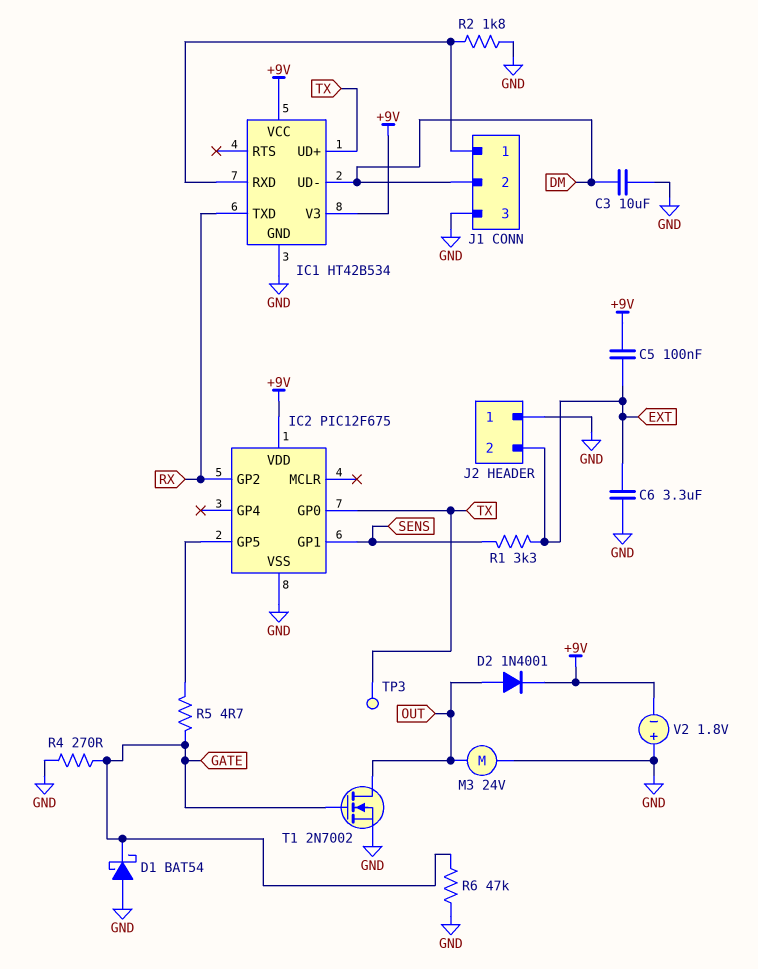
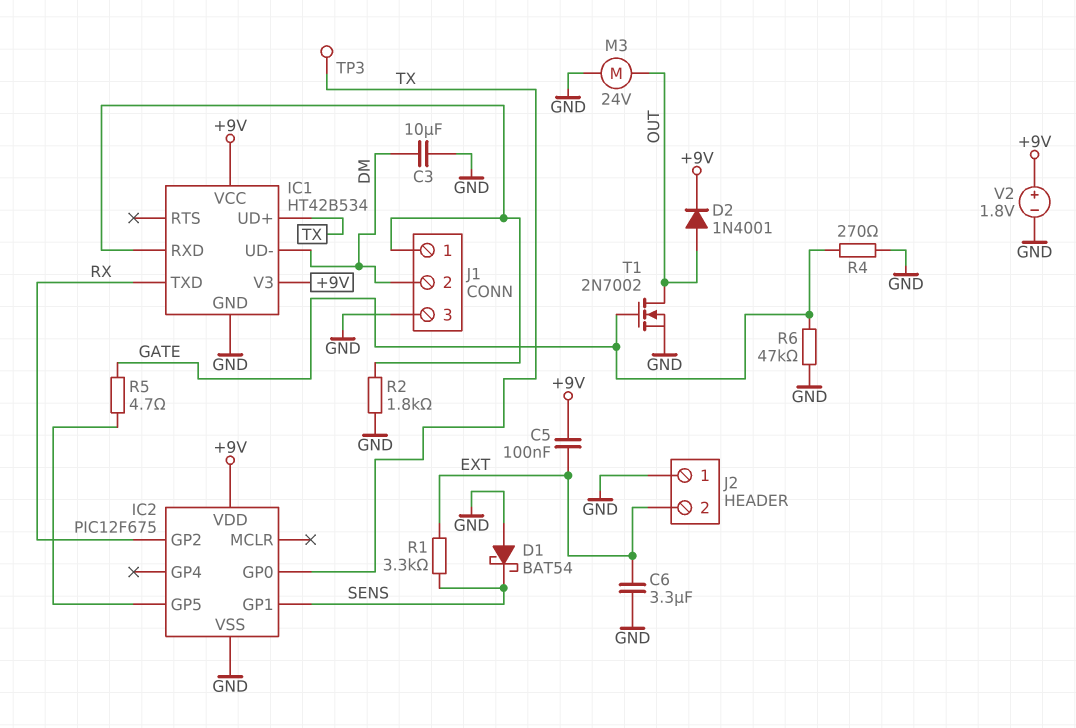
D1: schottky BAT54 (A GND, K GATE) -> schottky BAT54 (A GND, K SENS)
V2: 1.8V (plus GND, minus +9V) -> 1.8V (plus +9V, minus GND)

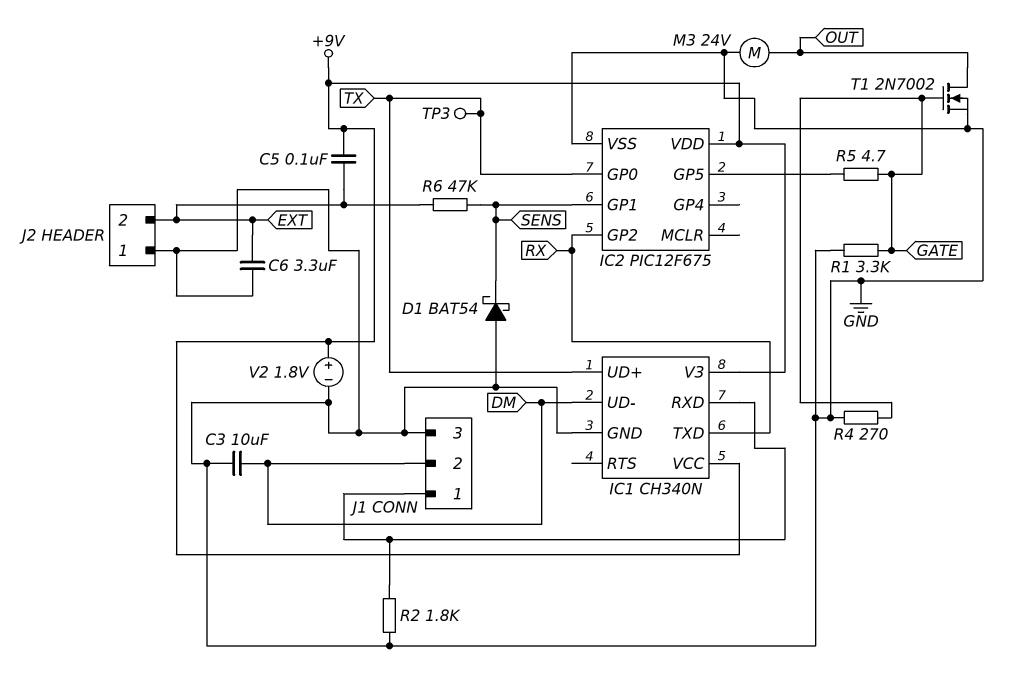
D2: diode 1N4001 (A OUT, K +9V) -> none
IC1: HT42B534 -> CH340N
R1: 3.3k (EXT, SENS) -> 3.3k (GATE, GND)
R6: 47k (GATE, GND) -> 47k (EXT, SENS)

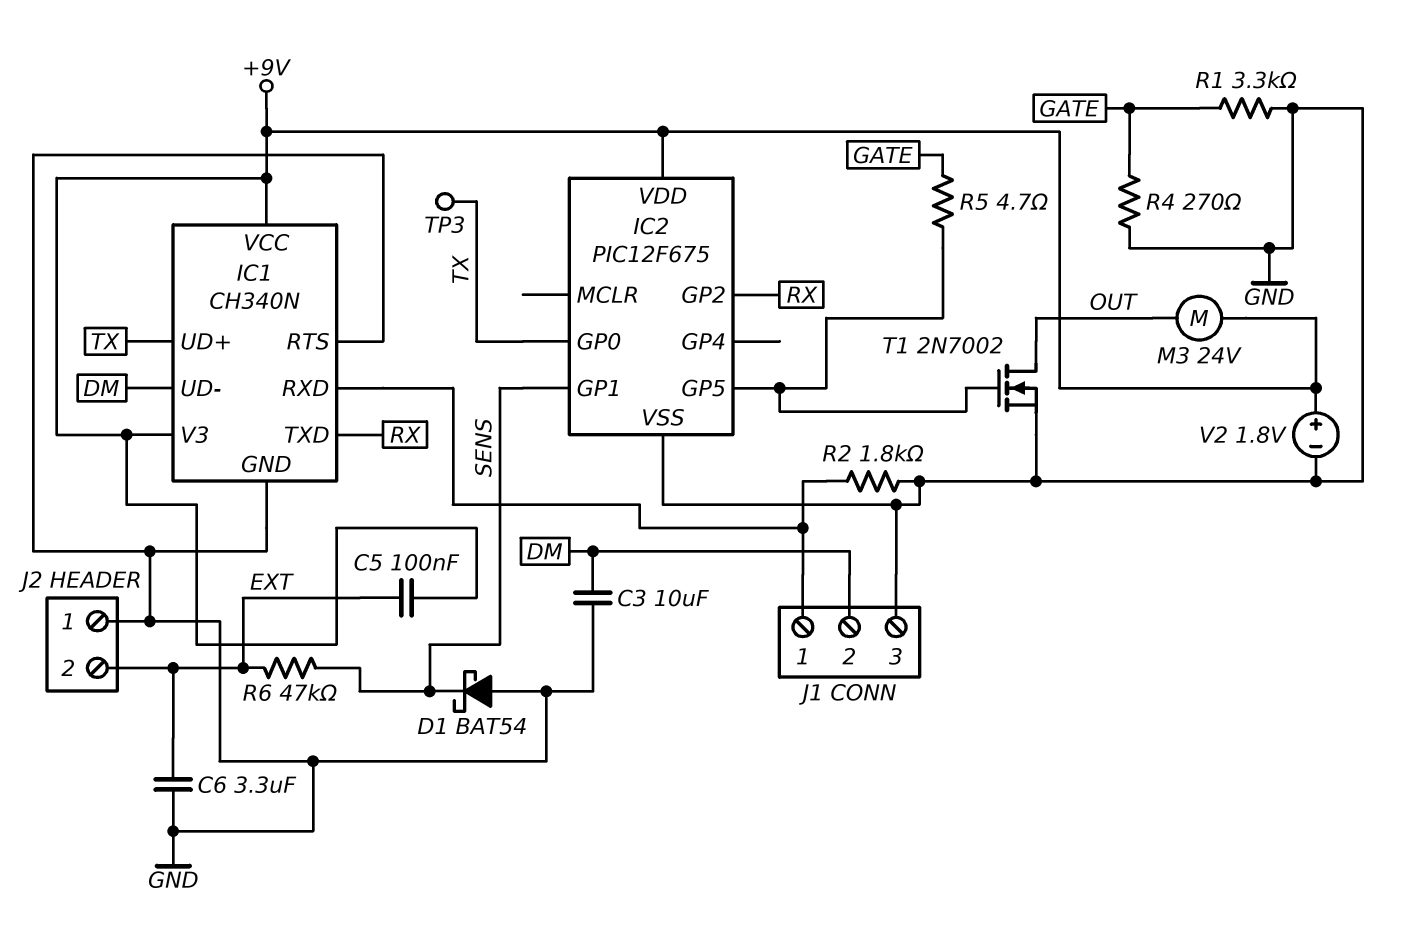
IC1 pin RTS: none -> GND
M3: motor 24V (GND, OUT) -> motor 24V (+9V, OUT)
T1: NMOS 2N7002 (G GATE, D OUT, S GND) -> NMOS 2N7002 (G IC2/GP5, D OUT, S GND)

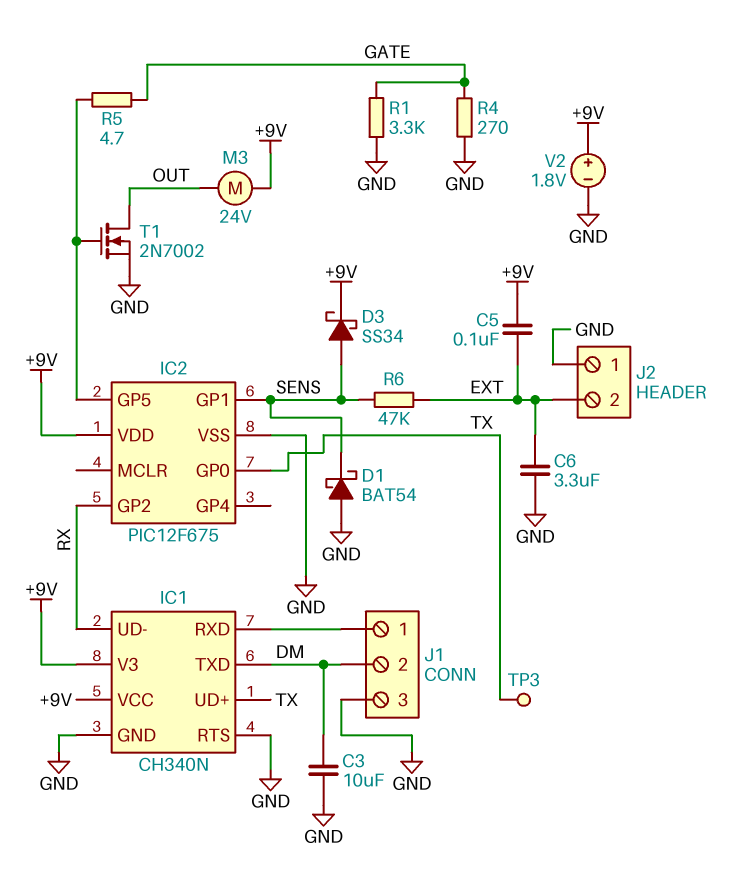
D3: none -> schottky SS34 (A SENS, K +9V)
IC1 pin TXD: RX -> DM
IC1 pin UD-: DM -> RX
R2: 1.8k (GND, IC1/RXD) -> none

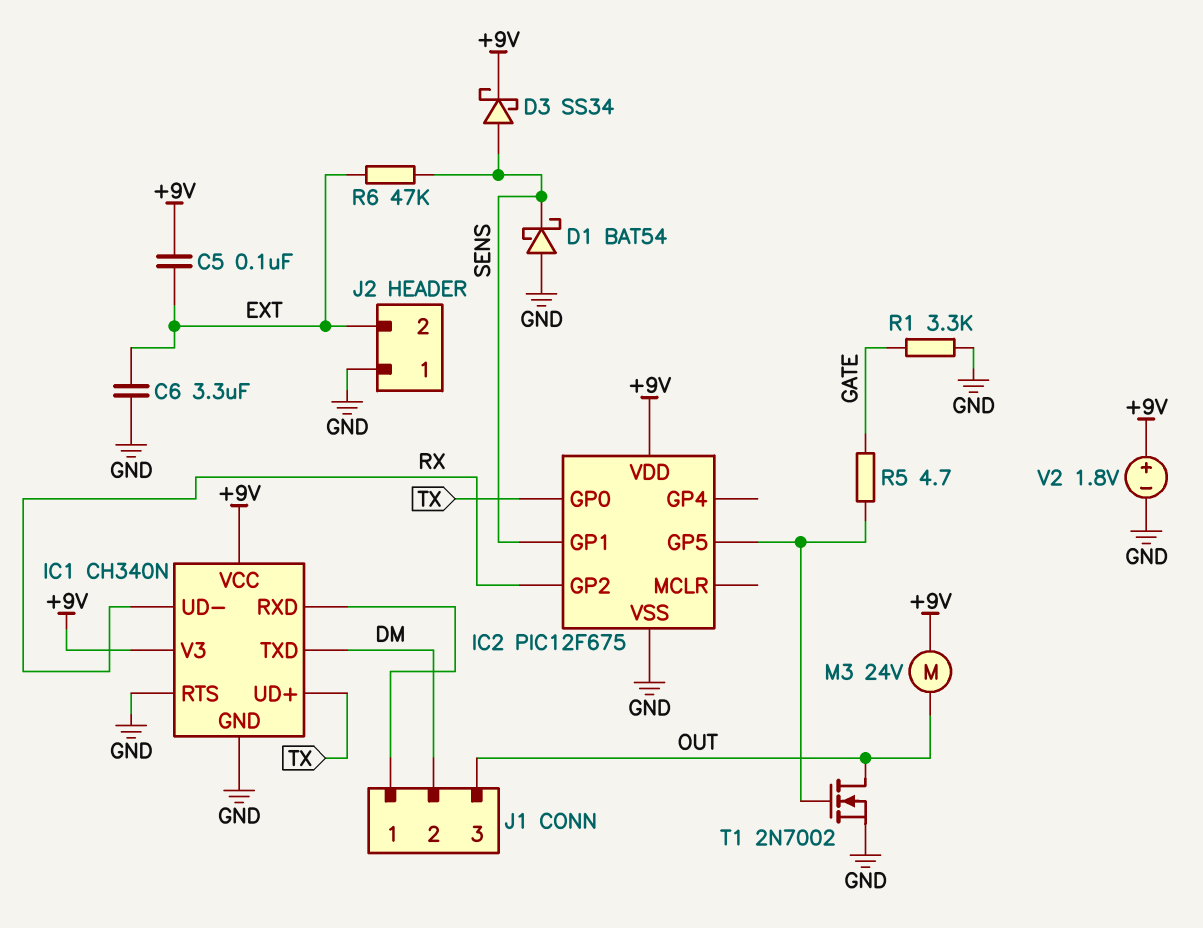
C3: 10uF (DM, GND) -> none
J1 pin 3: GND -> OUT
R4: 270 (GATE, GND) -> none
TP3: test point (TX) -> none

